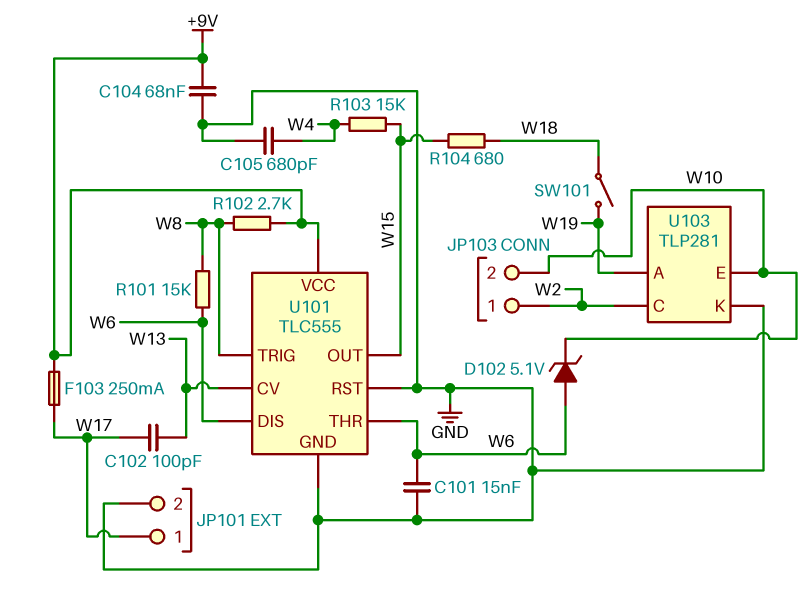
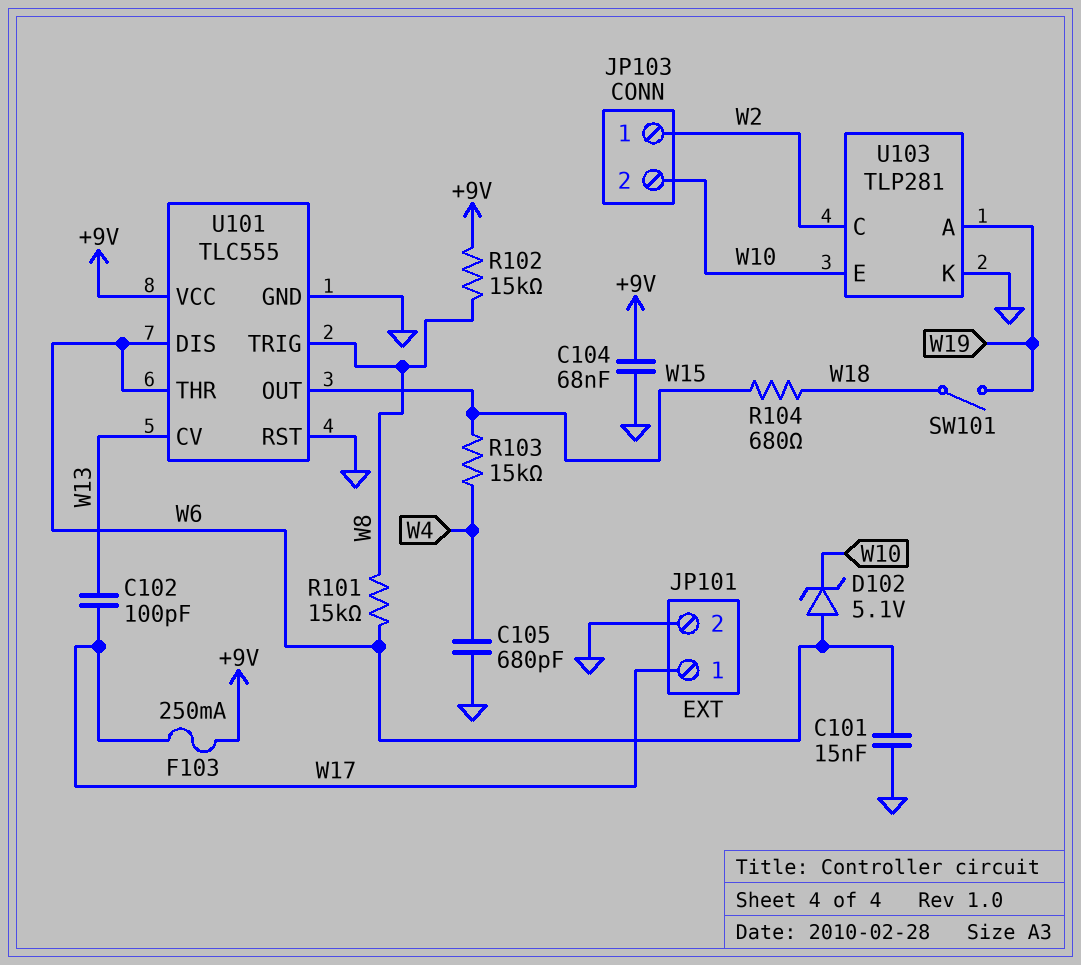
R102: 2.7k (+9V, W8) -> 15k (+9V, W8)

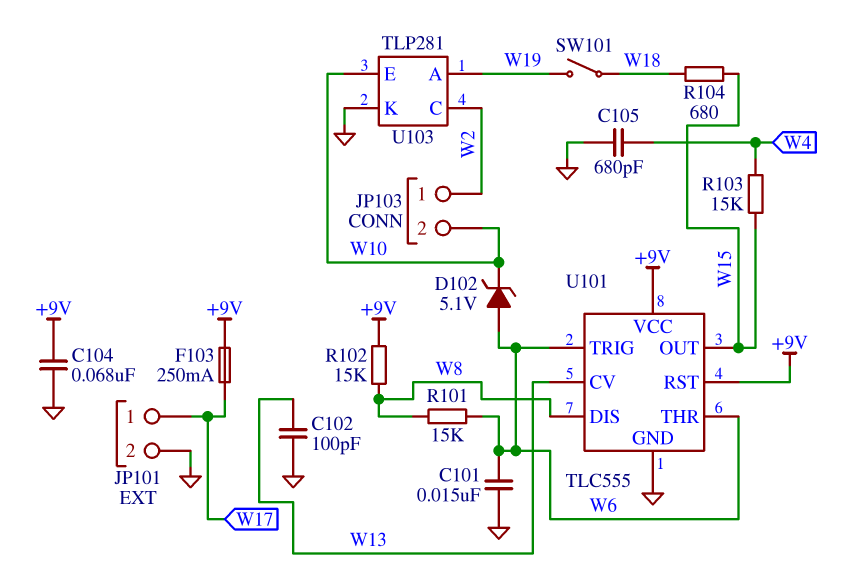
C102: 100pF (W13, W17) -> 100pF (GND, W13)
U101 pin DIS: W6 -> W8
U101 pin RST: GND -> +9V
U101 pin TRIG: W8 -> W6

